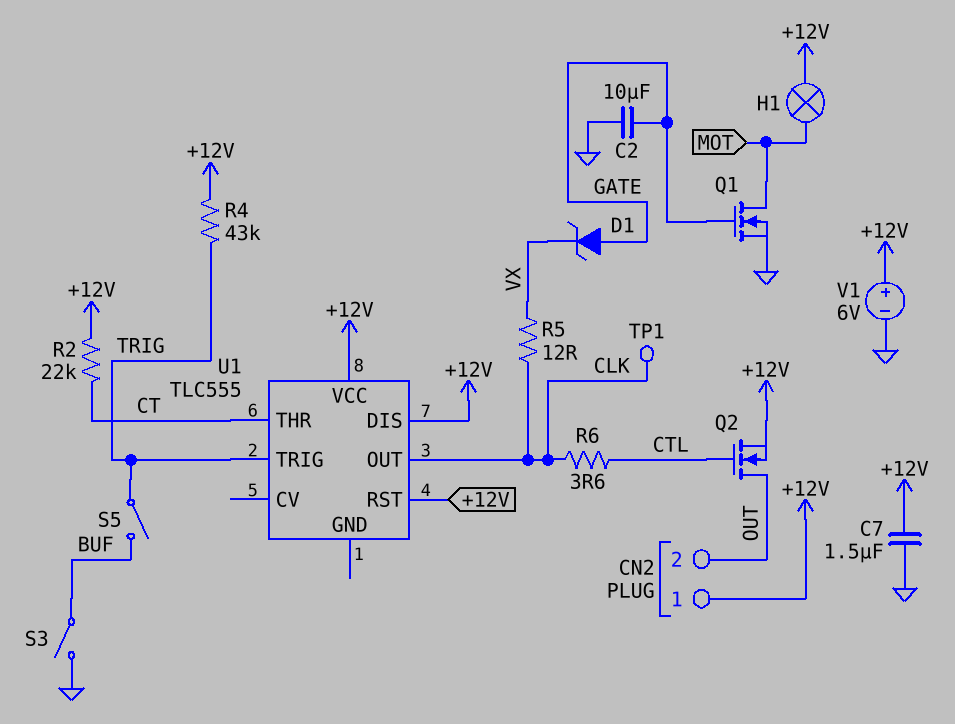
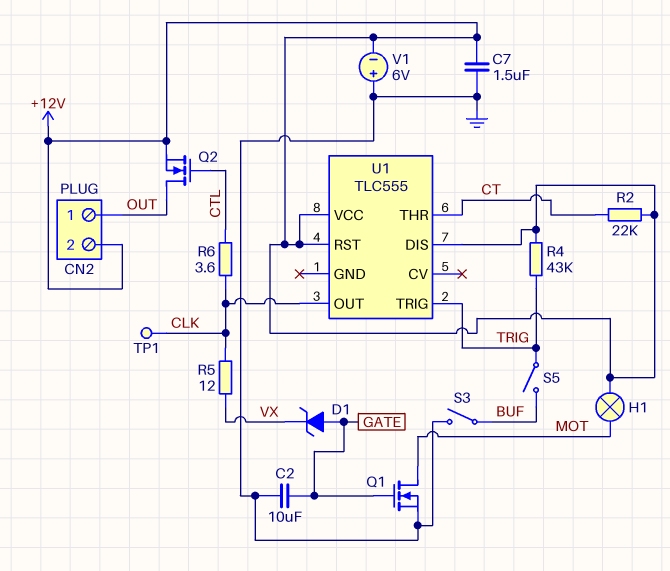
CN2 pin 1: +12V -> OUT
CN2 pin 2: OUT -> +12V
V1: 6V (plus +12V, minus GND) -> 6V (plus GND, minus +12V)

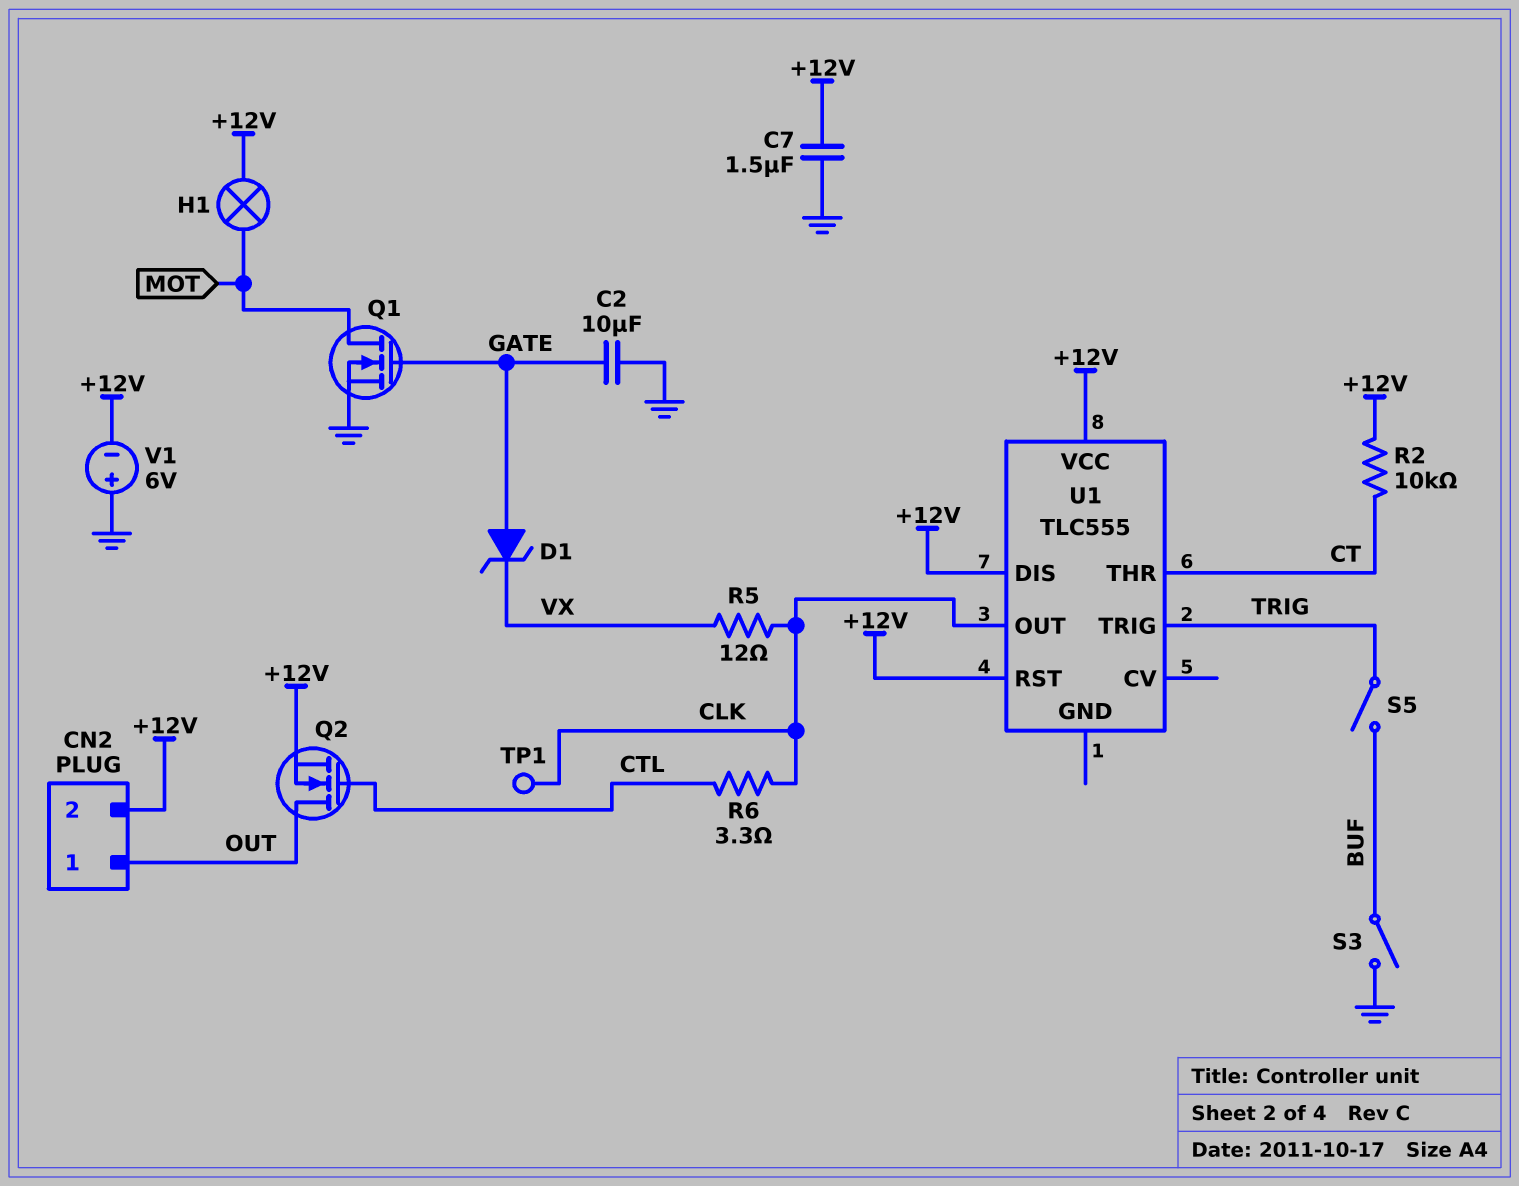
R2: 22k (+12V, CT) -> 10k (+12V, CT)
R4: 43k (+12V, TRIG) -> none
R6: 3.6 (CLK, CTL) -> 3.3 (CLK, CTL)

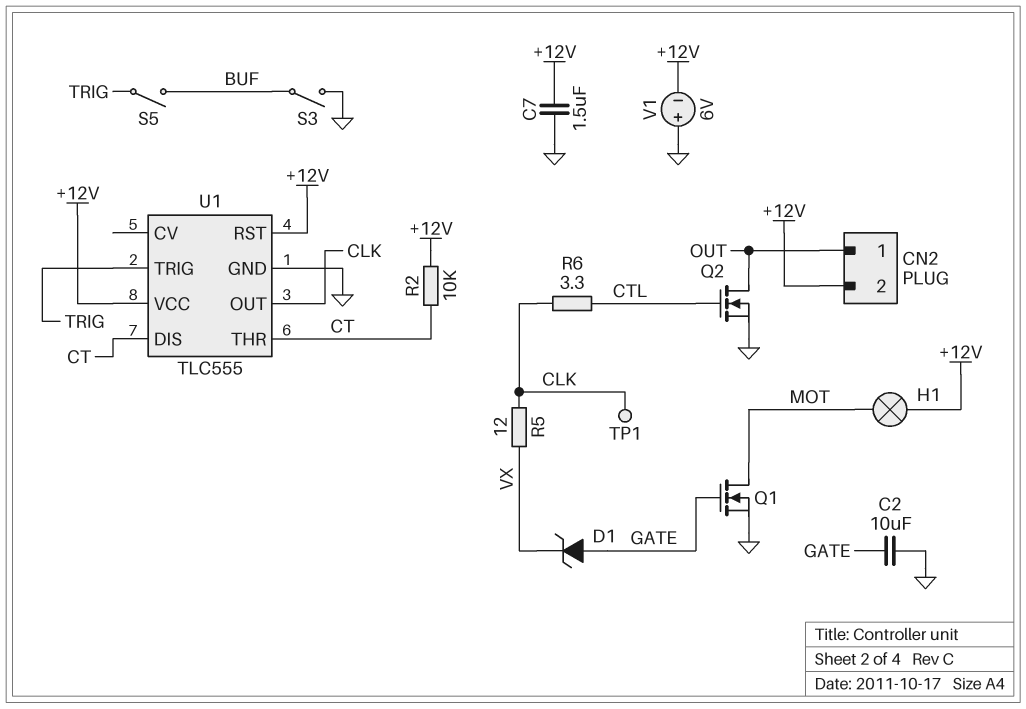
Q2: NMOS (G CTL, D OUT, S +12V) -> NMOS (G CTL, D OUT, S GND)
U1 pin DIS: +12V -> CT
U1 pin GND: none -> GND

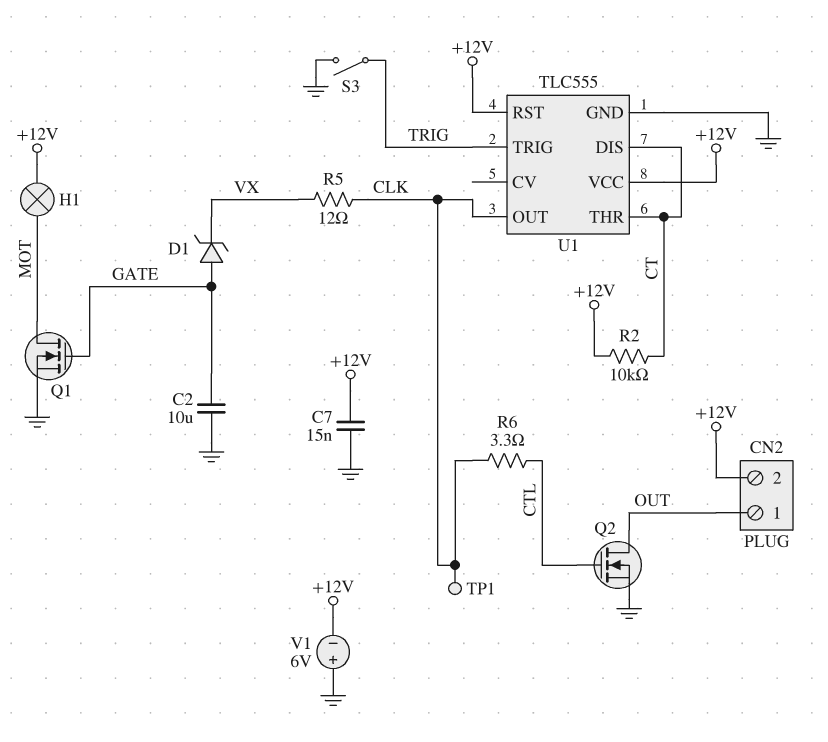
C7: 1.5uF (+12V, GND) -> 15nF (+12V, GND)
S3: switch (BUF, GND) -> switch (GND, TRIG)
S5: switch (BUF, TRIG) -> none

